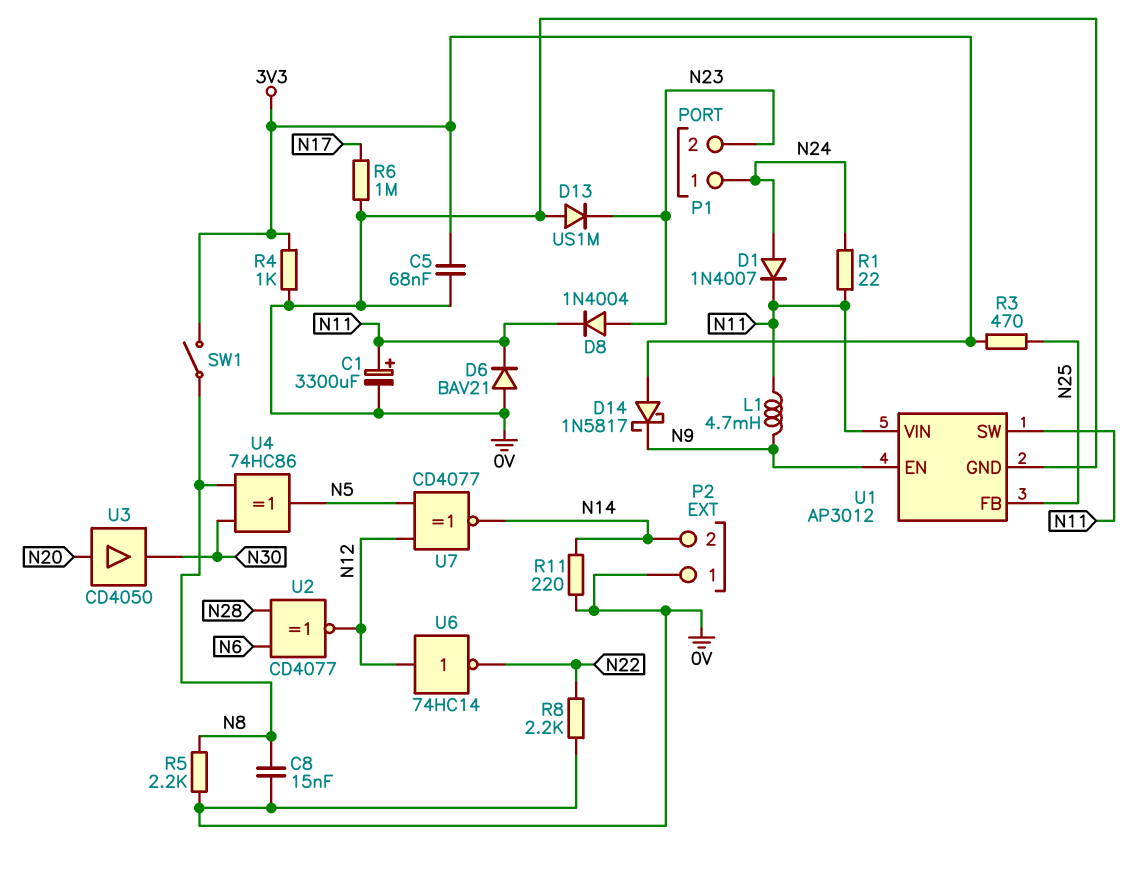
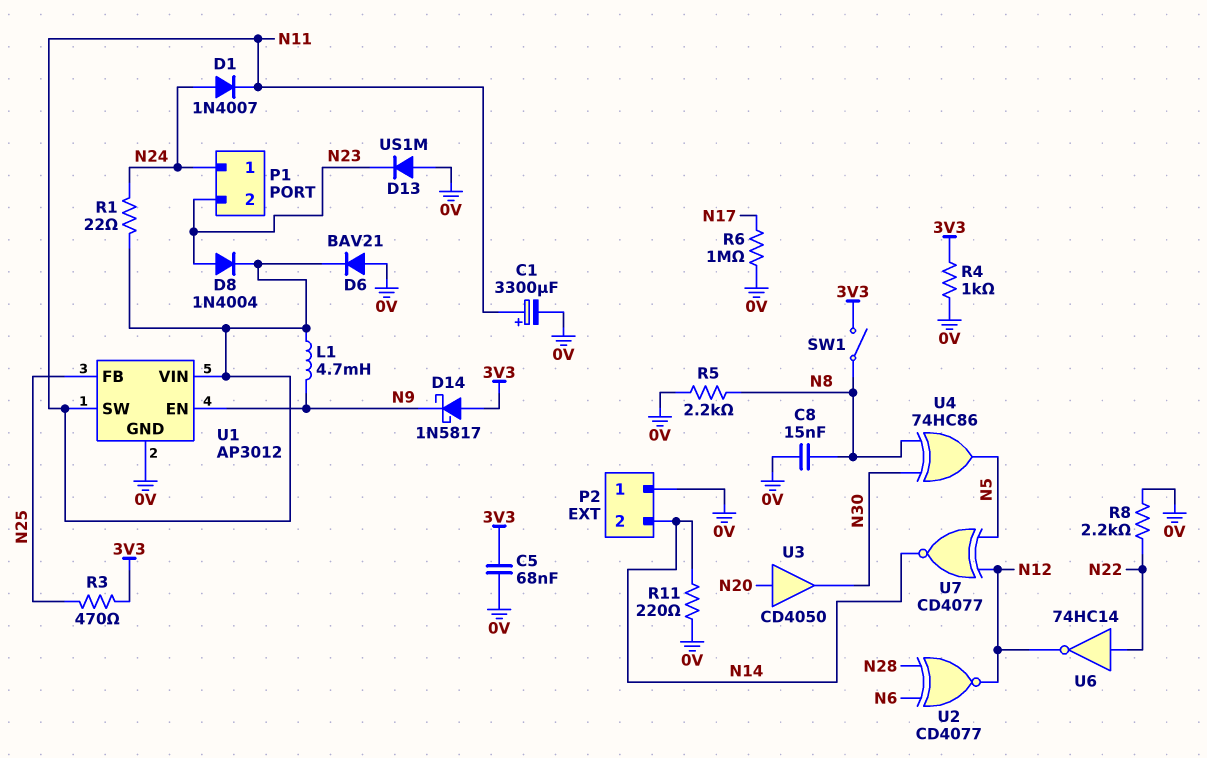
U6: NOT 74HC14 (in N12, out N22) -> NOT 74HC14 (in N22, out N12)

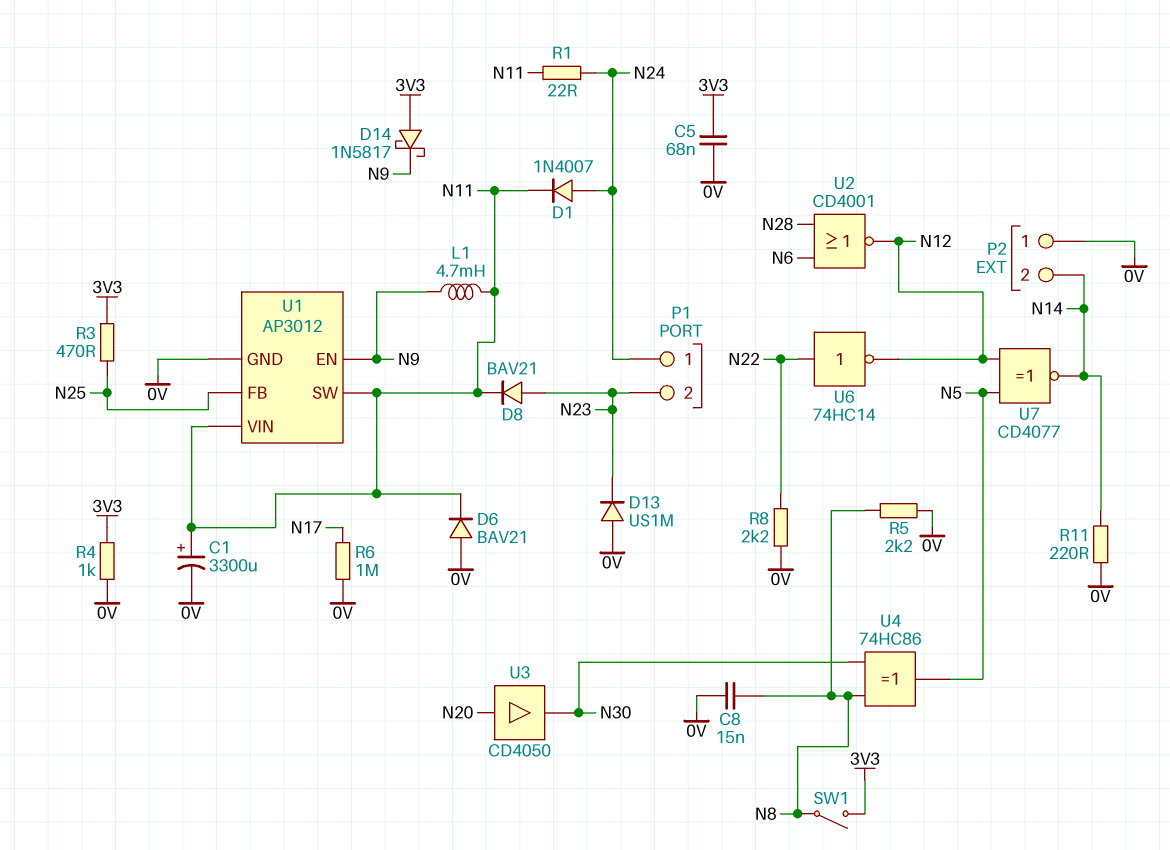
D8: diode 1N4004 (A N23, K N11) -> diode BAV21 (A N23, K N11)
U2: XNOR CD4077 (in N6, in N28, out N12) -> NOR CD4001 (in N6, in N28, out N12)

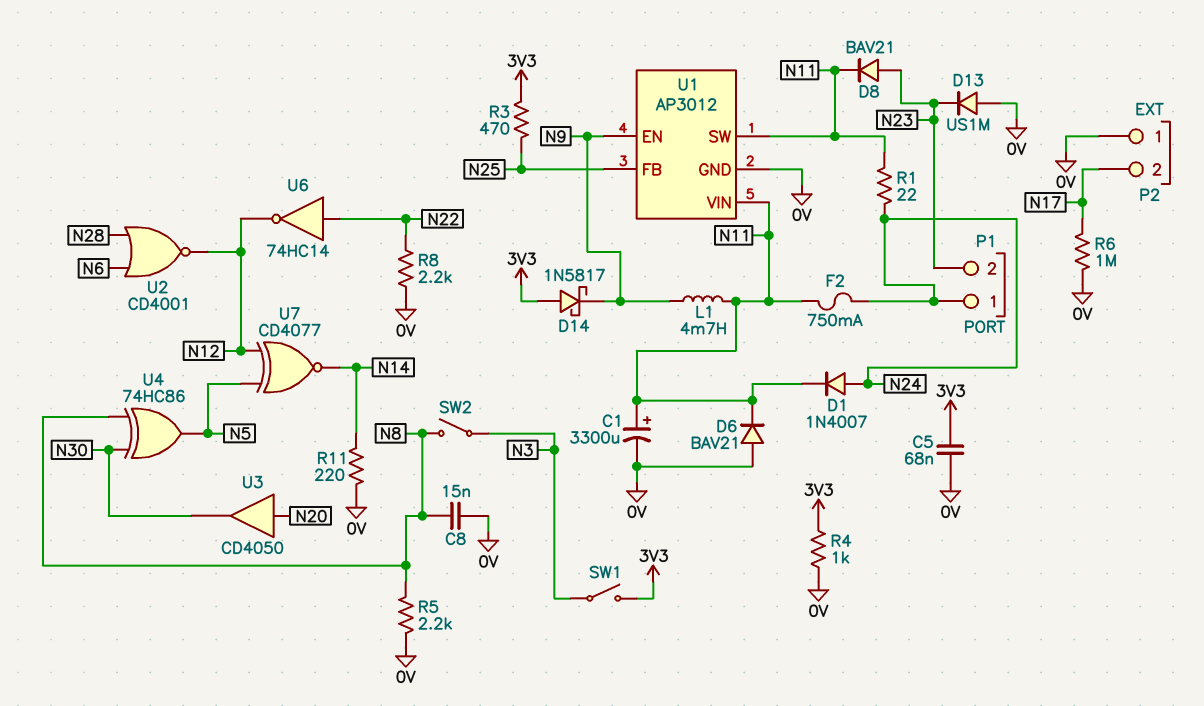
F2: none -> 750mA (N11, N24)
P2 pin 2: N14 -> N17
SW1: switch (3V3, N8) -> switch (3V3, N3)
SW2: none -> switch (N3, N8)

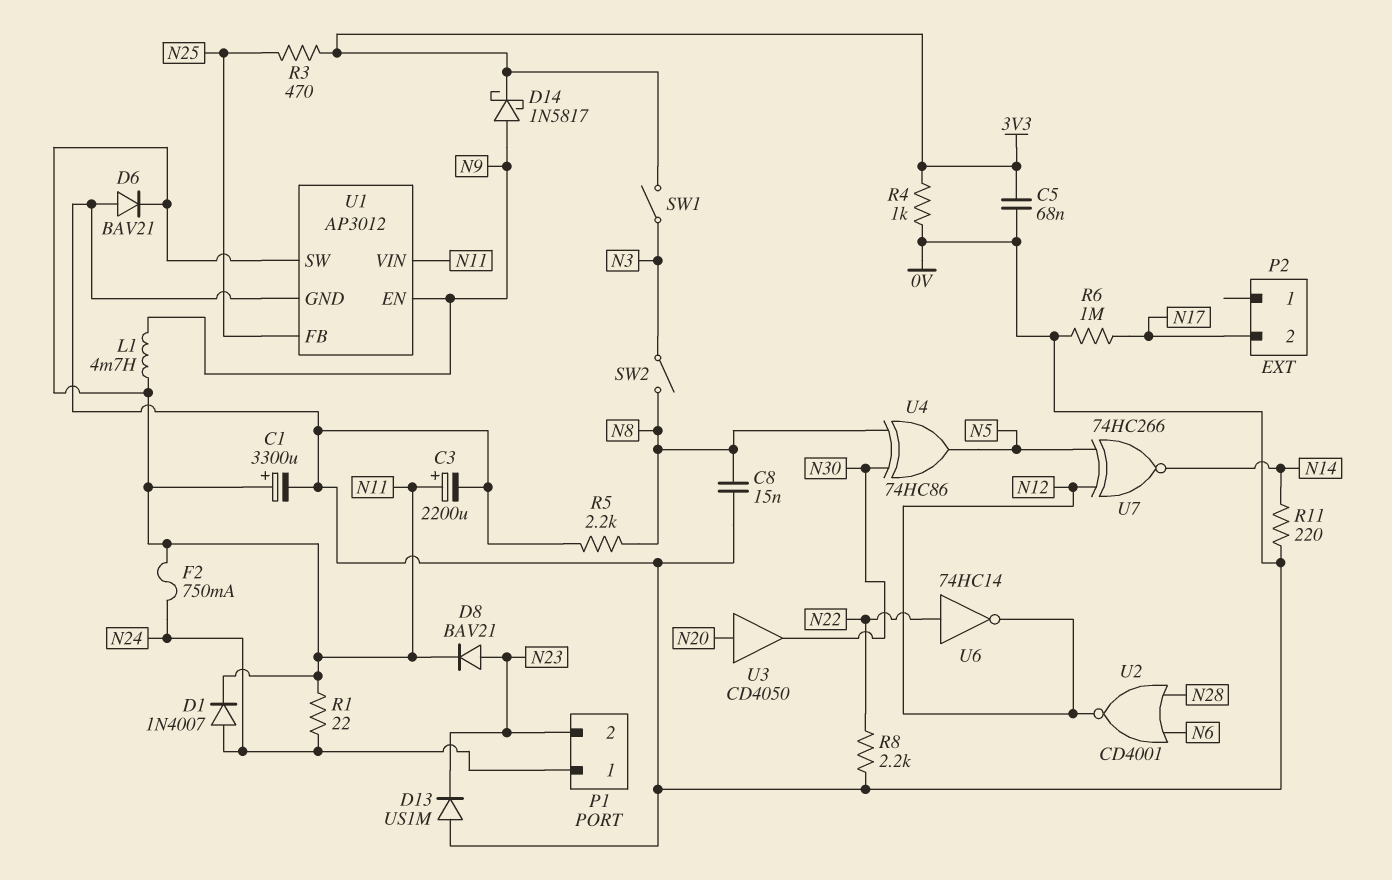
C3: none -> 2200uF (plus N11, minus 0V)
D14: schottky 1N5817 (A 3V3, K N9) -> schottky 1N5817 (A N9, K 3V3)
P2 pin 1: 0V -> none
U7: XNOR CD4077 (in N5, in N12, out N14) -> XNOR 74HC266 (in N5, in N12, out N14)

